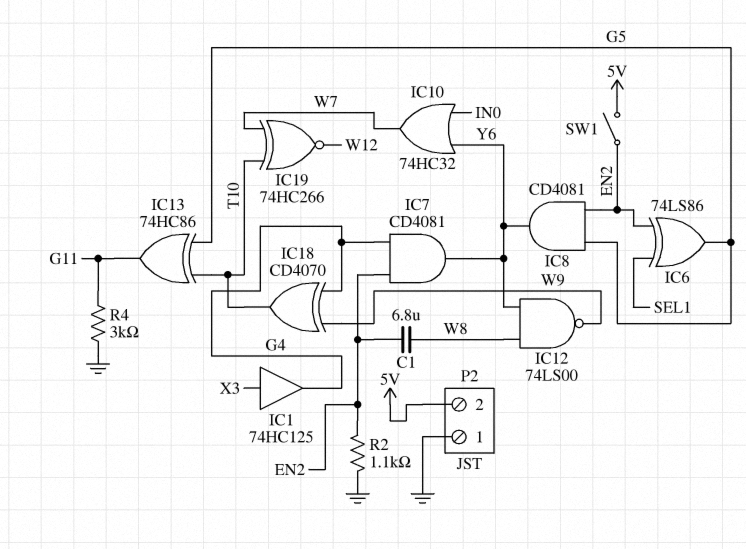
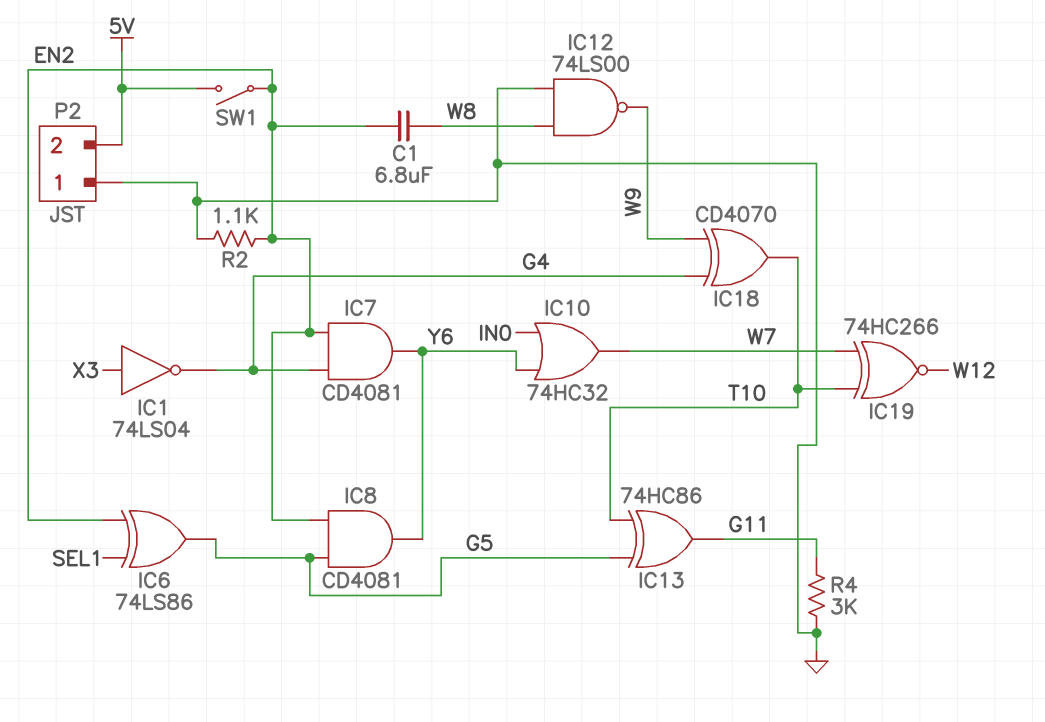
IC1: buffer 74HC125 (in X3, out G4) -> NOT 74LS04 (in X3, out G4)
IC12: NAND 74LS00 (in W8, in Y6, out W9) -> NAND 74LS00 (in GND, in W8, out W9)

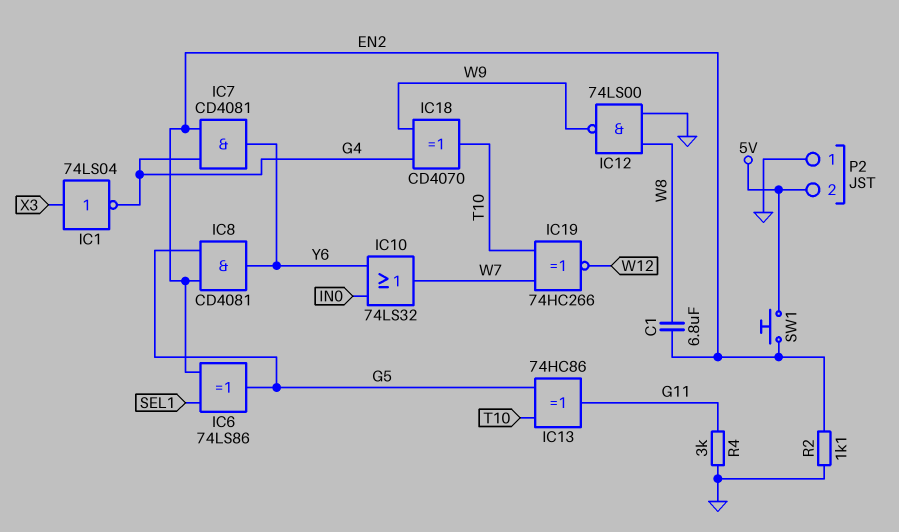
IC10: OR 74HC32 (in IN0, in Y6, out W7) -> OR 74LS32 (in IN0, in Y6, out W7)
SW1: switch (5V, EN2) -> button (5V, EN2)

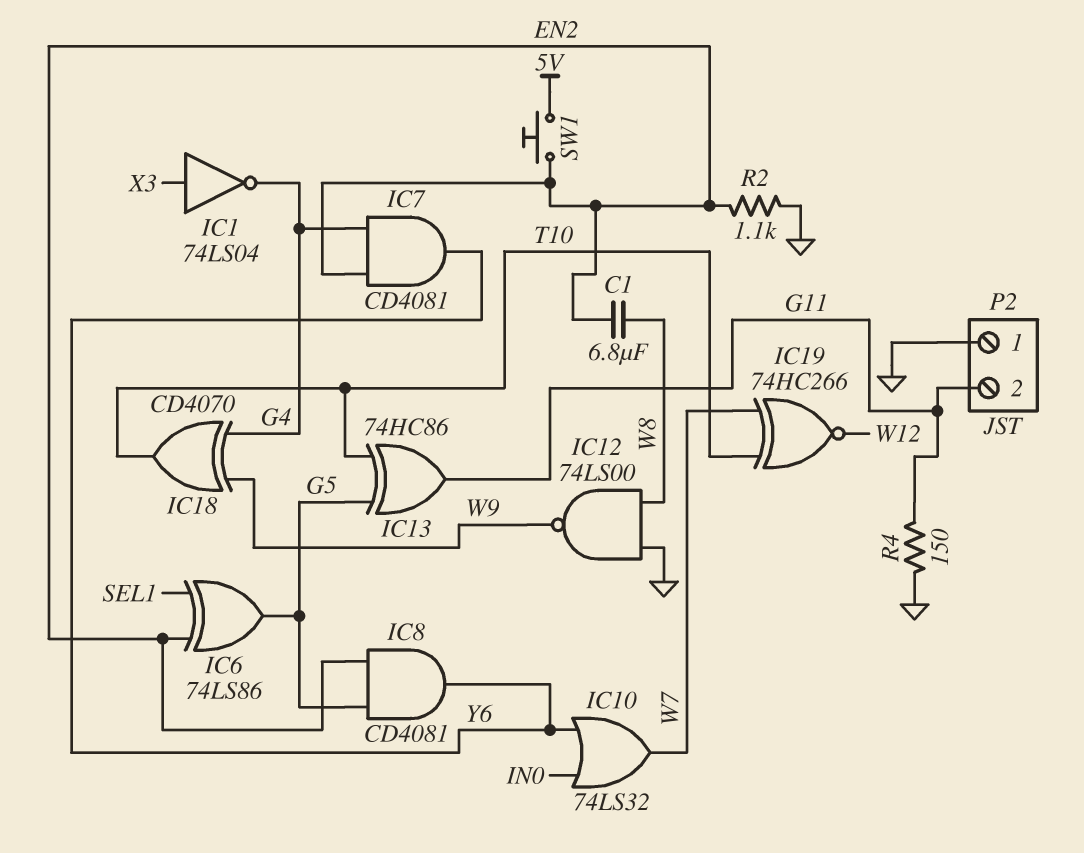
P2 pin 2: 5V -> G11
R4: 3k (G11, GND) -> 150 (G11, GND)

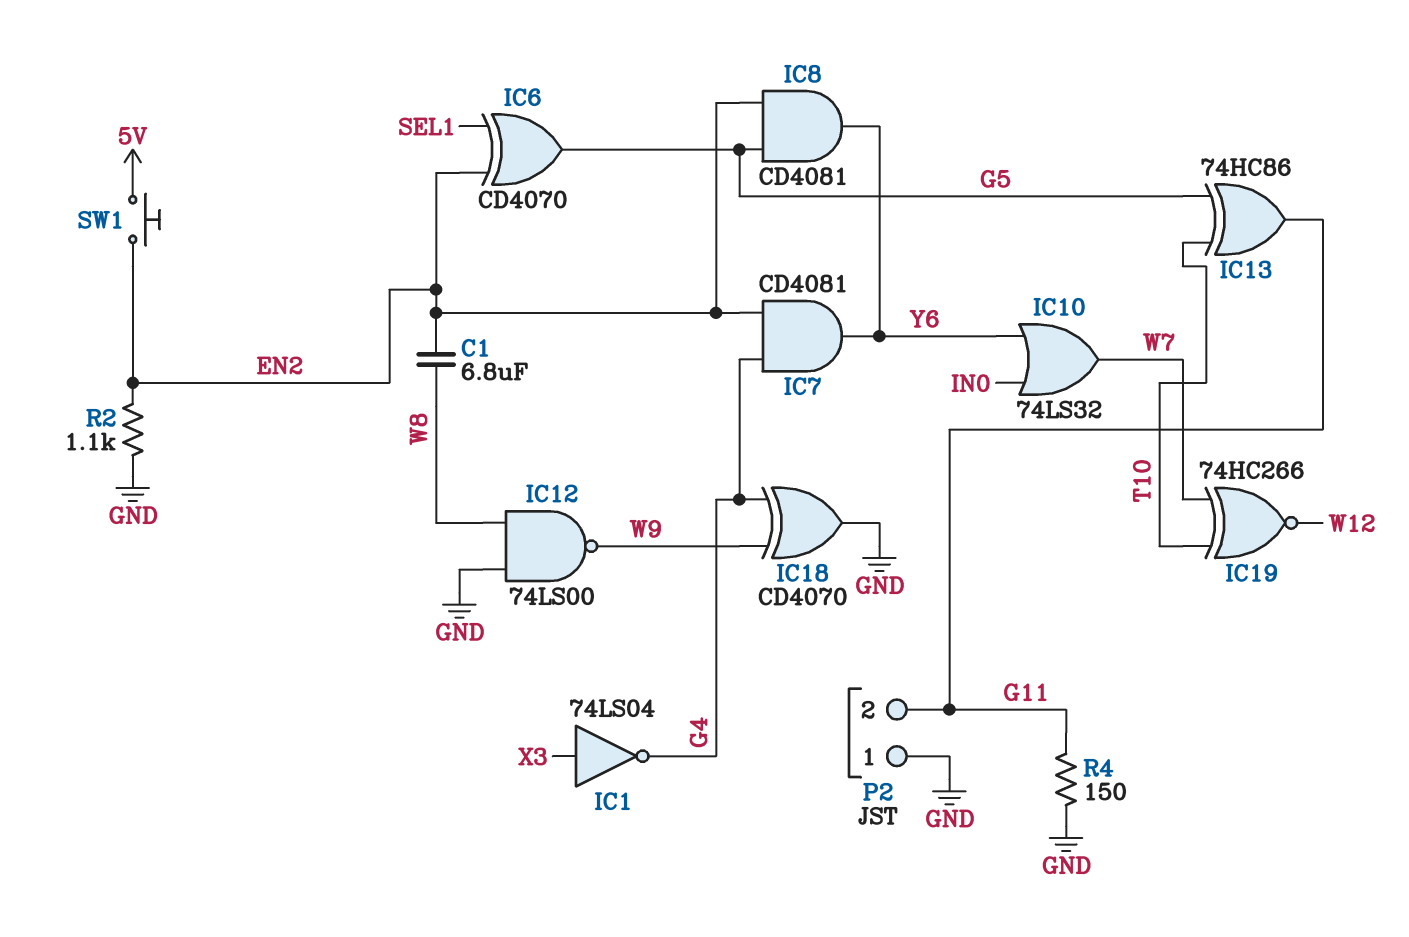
IC6: XOR 74LS86 (in EN2, in SEL1, out G5) -> XOR CD4070 (in EN2, in SEL1, out G5)
IC18: XOR CD4070 (in G4, in W9, out T10) -> XOR CD4070 (in G4, in W9, out GND)

